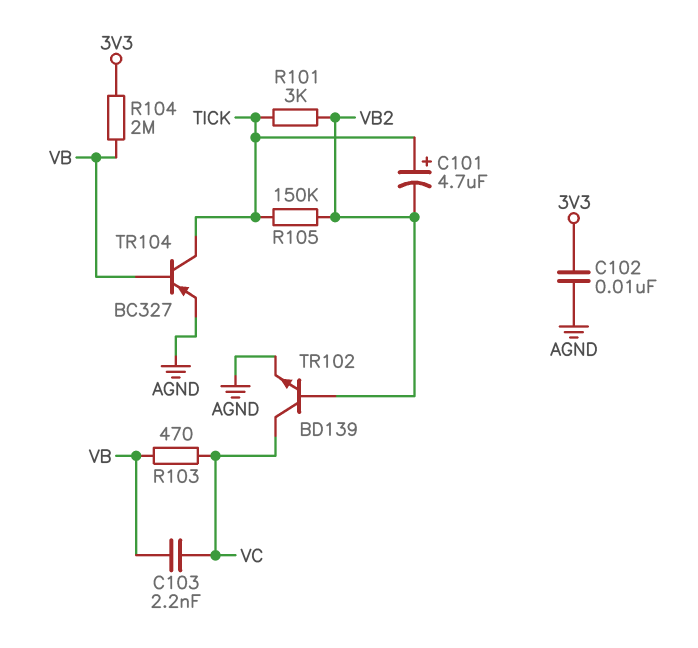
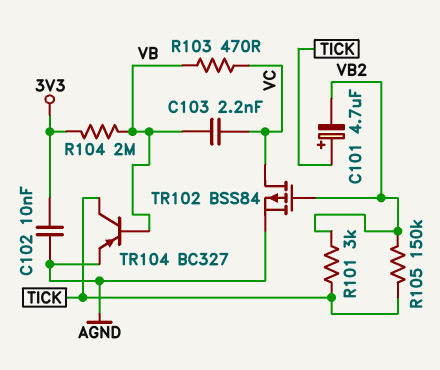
TR102: NPN BD139 (B VB2, C VC, E AGND) -> PMOS BSS84 (G VB2, D VC, S AGND)

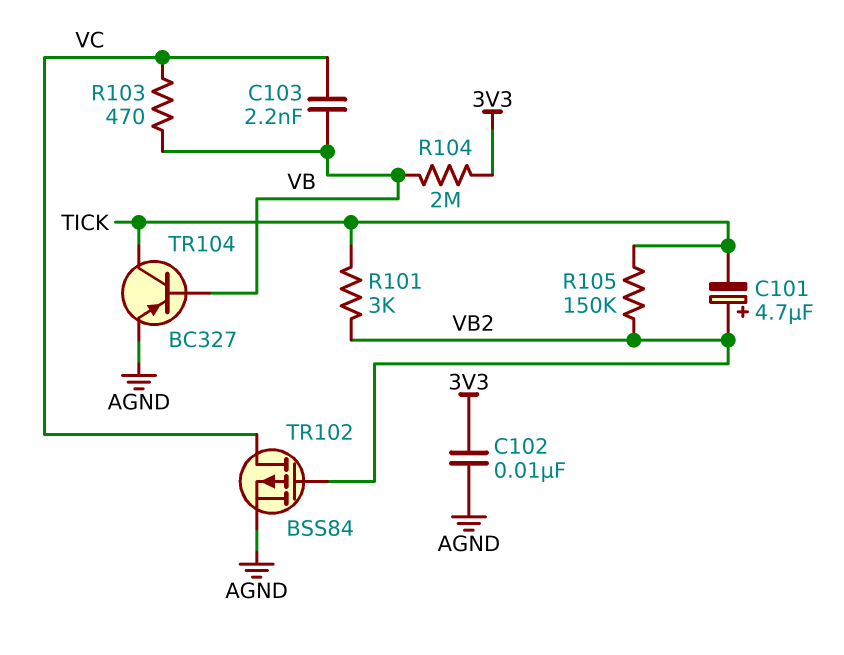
C101: 4.7uF (plus TICK, minus VB2) -> 4.7uF (plus VB2, minus TICK)

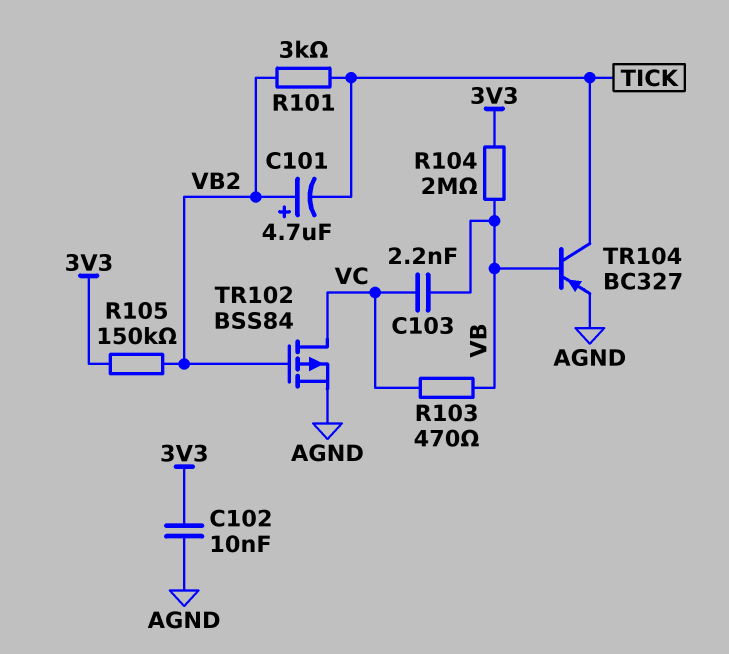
R105: 150k (TICK, VB2) -> 150k (3V3, VB2)

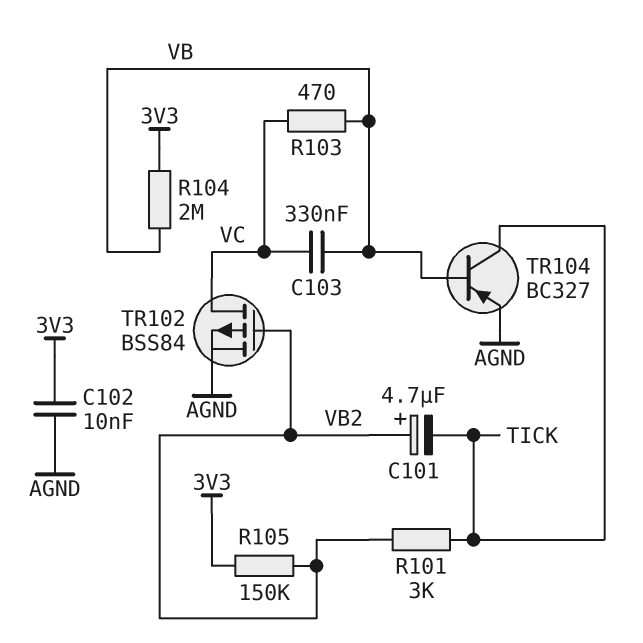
C103: 2.2nF (VB, VC) -> 330nF (VB, VC)

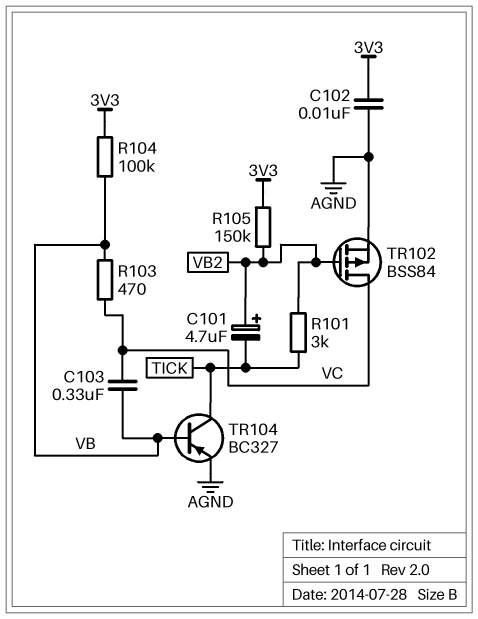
R104: 2M (3V3, VB) -> 100k (3V3, VB)

